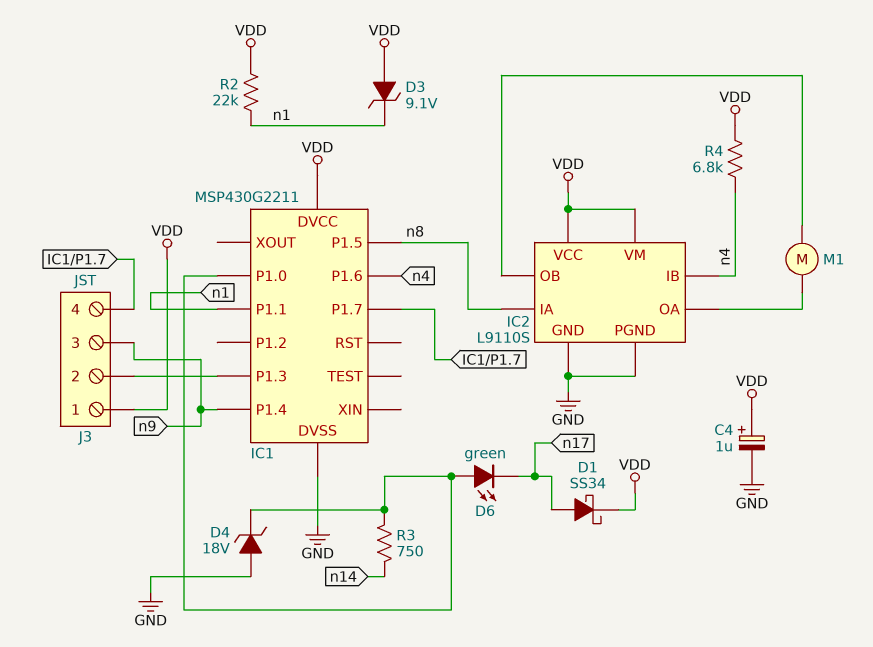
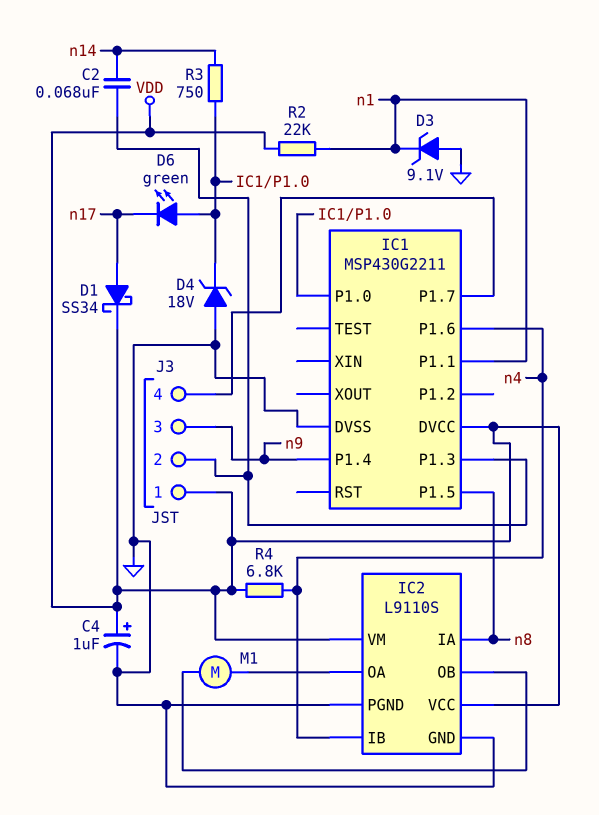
C2: none -> 68nF (IC1/P1.3, n14)
D3: zener 9.1V (A VDD, K n1) -> zener 9.1V (A GND, K n1)

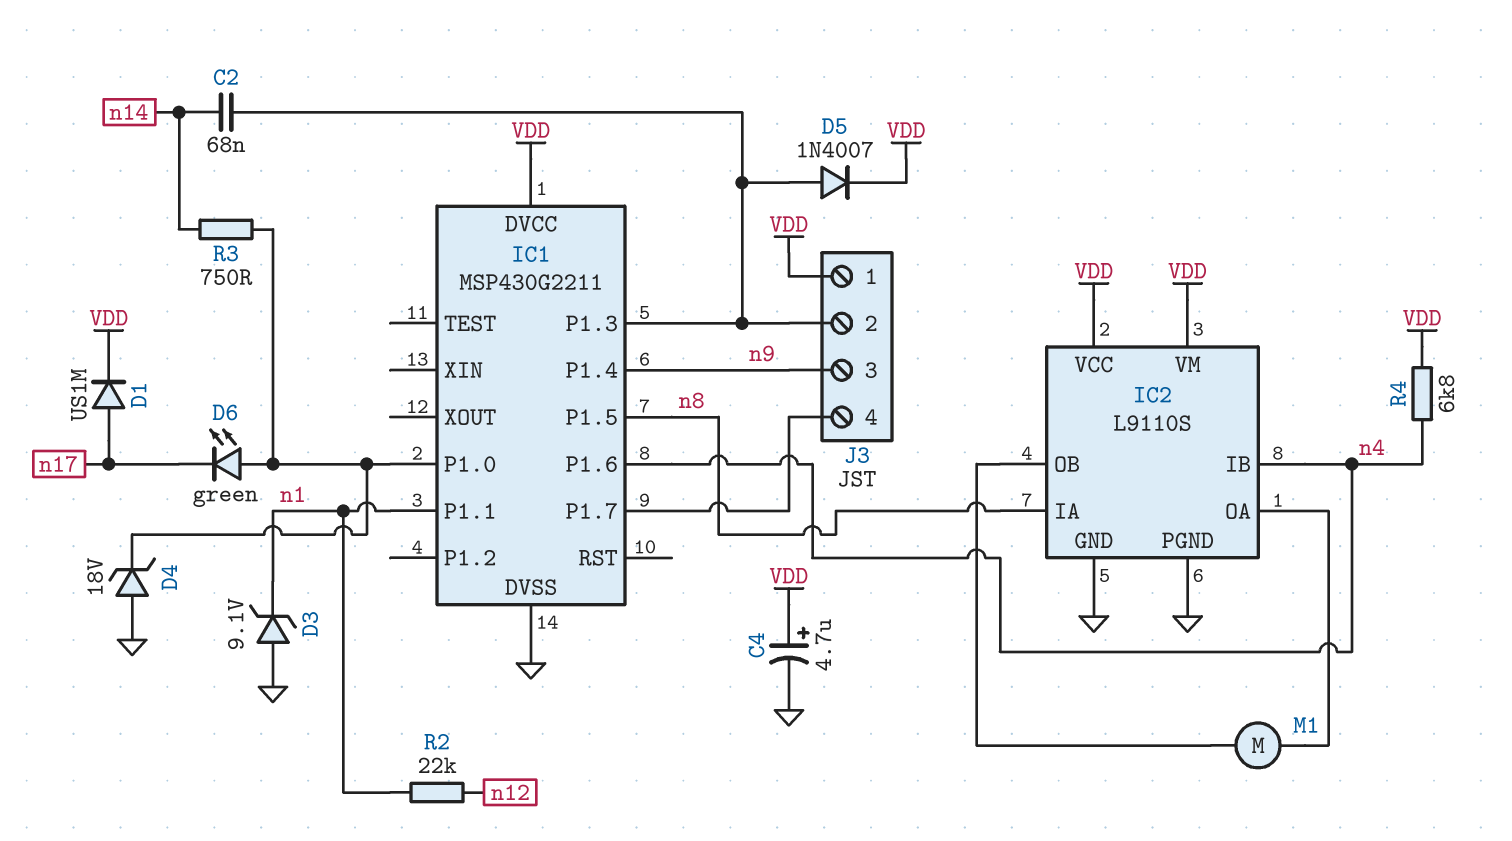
C4: 1uF (plus VDD, minus GND) -> 4.7uF (plus VDD, minus GND)
D1: schottky SS34 (A n17, K VDD) -> diode US1M (A n17, K VDD)
D5: none -> diode 1N4007 (A IC1/P1.3, K VDD)
R2: 22k (VDD, n1) -> 22k (n1, n12)

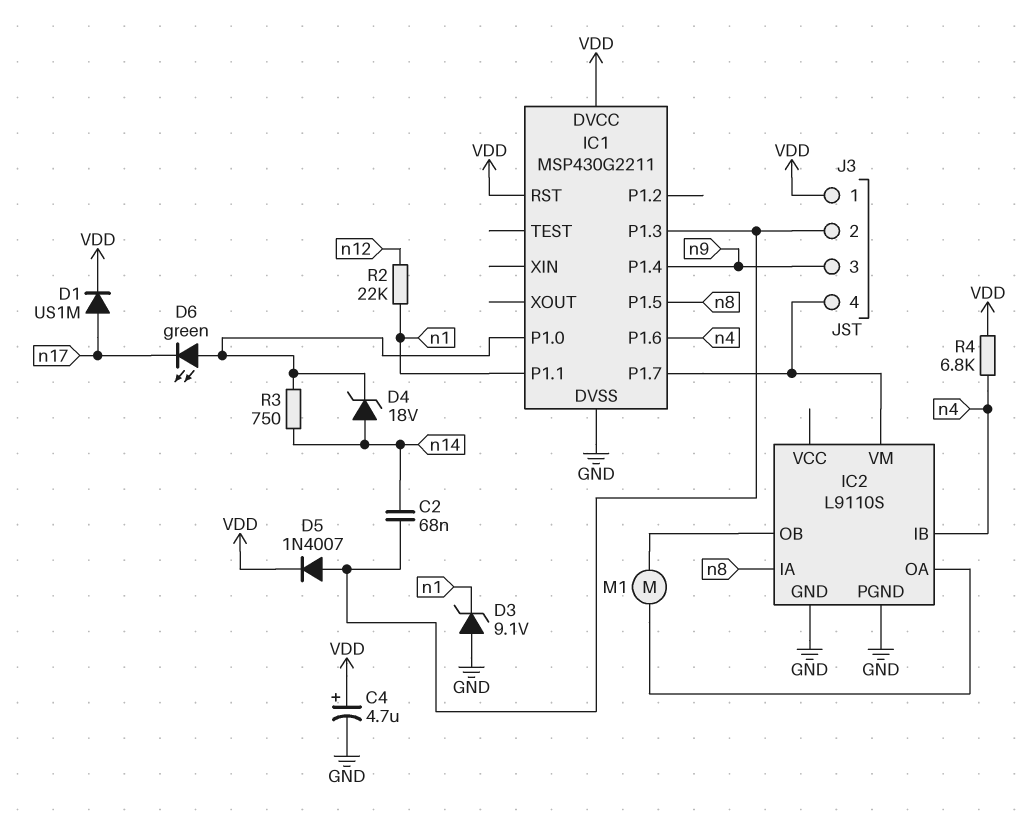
D4: zener 18V (A GND, K IC1/P1.0) -> zener 18V (A n14, K IC1/P1.0)
IC1 pin RST: none -> VDD
IC2 pin VCC: VDD -> none
IC2 pin VM: VDD -> IC1/P1.7

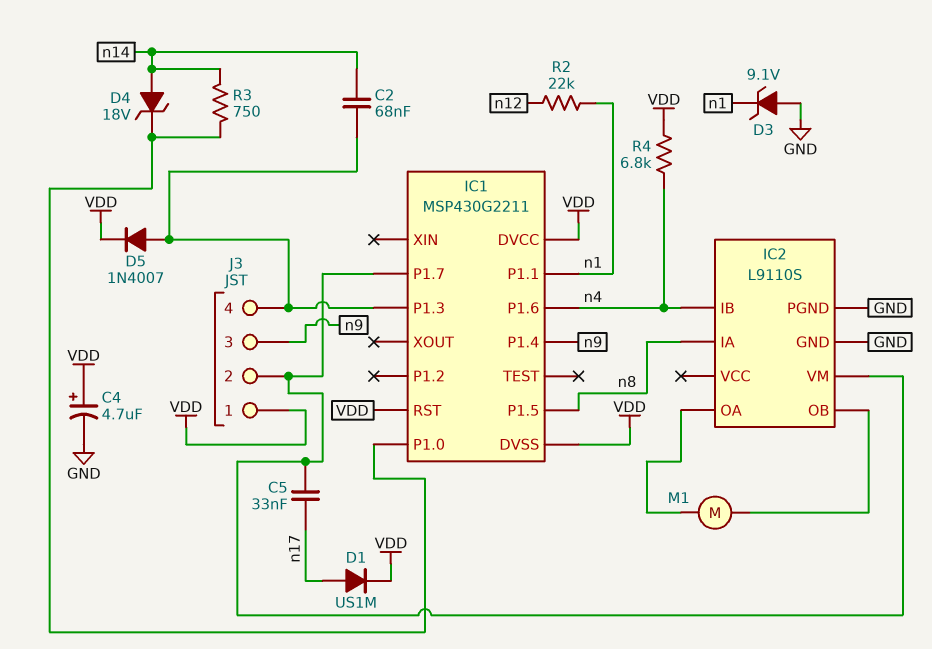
C5: none -> 33nF (IC1/P1.7, n17)
D6: LED green (A IC1/P1.0, K n17) -> none
IC1 pin DVSS: GND -> VDD
J3 pin 2: IC1/P1.3 -> IC1/P1.7
J3 pin 4: IC1/P1.7 -> IC1/P1.3

